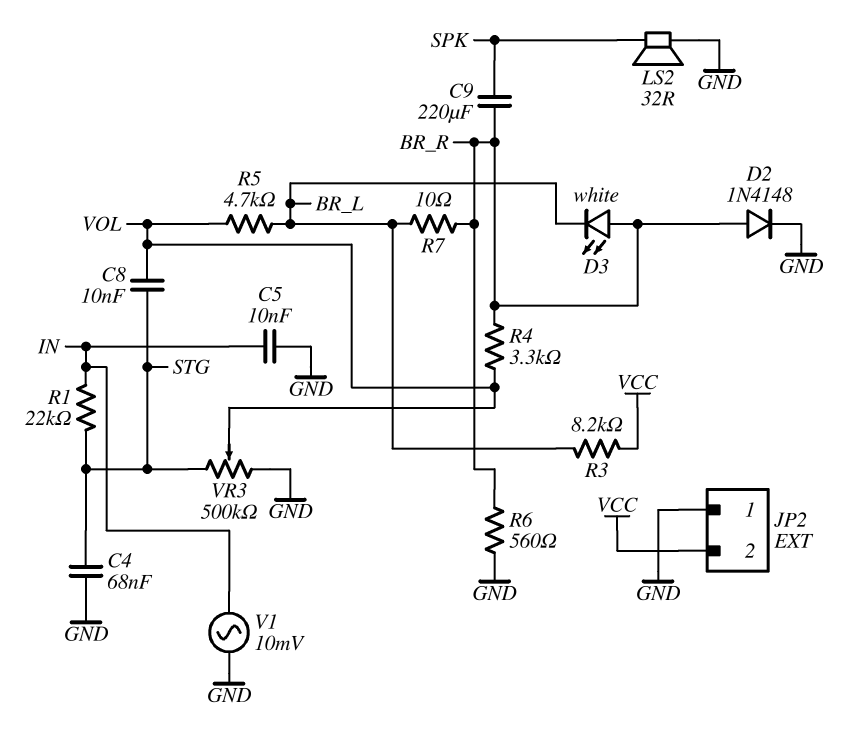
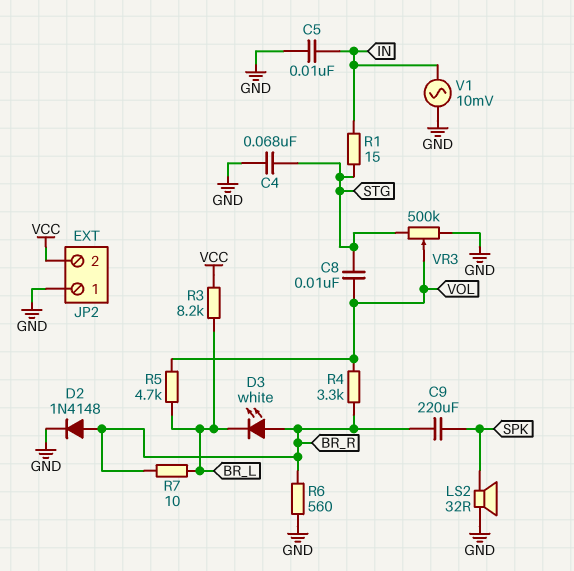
R1: 22k (IN, STG) -> 15 (IN, STG)

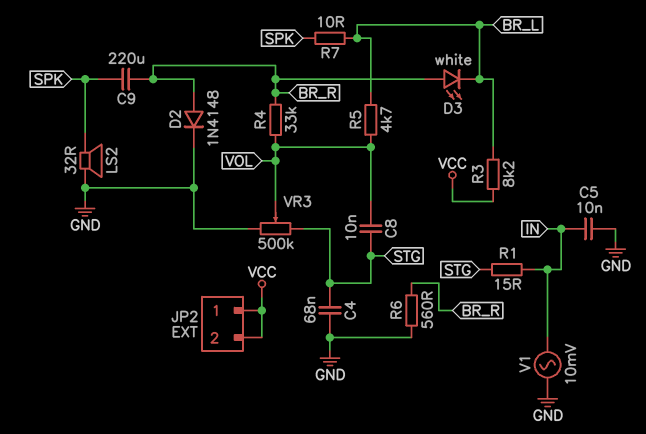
JP2 pin 1: GND -> VCC
R4: 3.3k (BR_R, VOL) -> 33k (BR_R, VOL)
R7: 10 (BR_L, BR_R) -> 10 (BR_L, SPK)

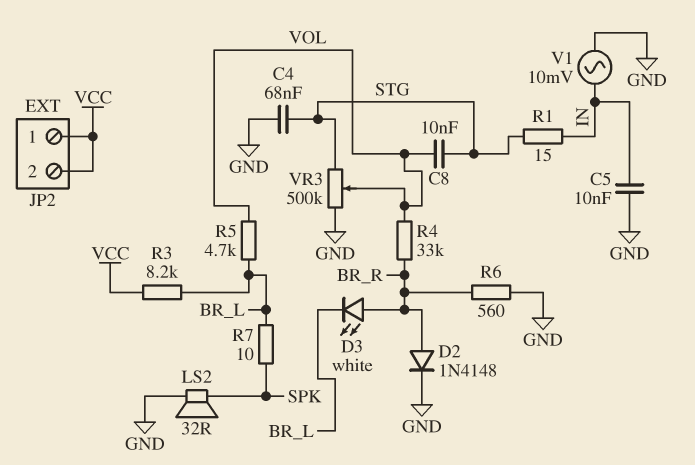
C9: 220uF (BR_R, SPK) -> none

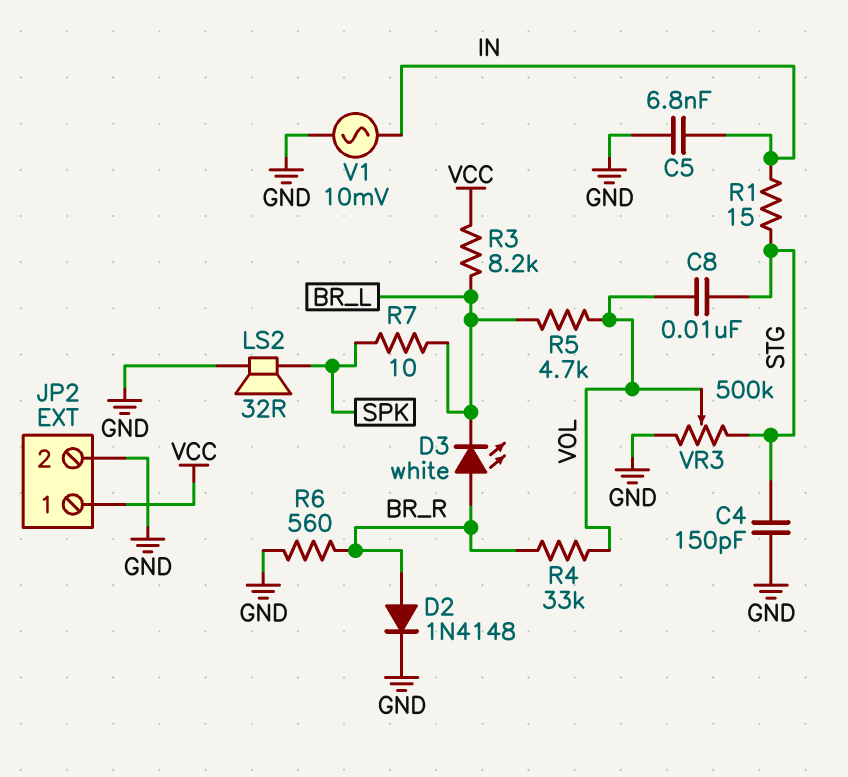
C4: 68nF (GND, STG) -> 150pF (GND, STG)
C5: 10nF (GND, IN) -> 6.8nF (GND, IN)
JP2 pin 2: VCC -> GND

